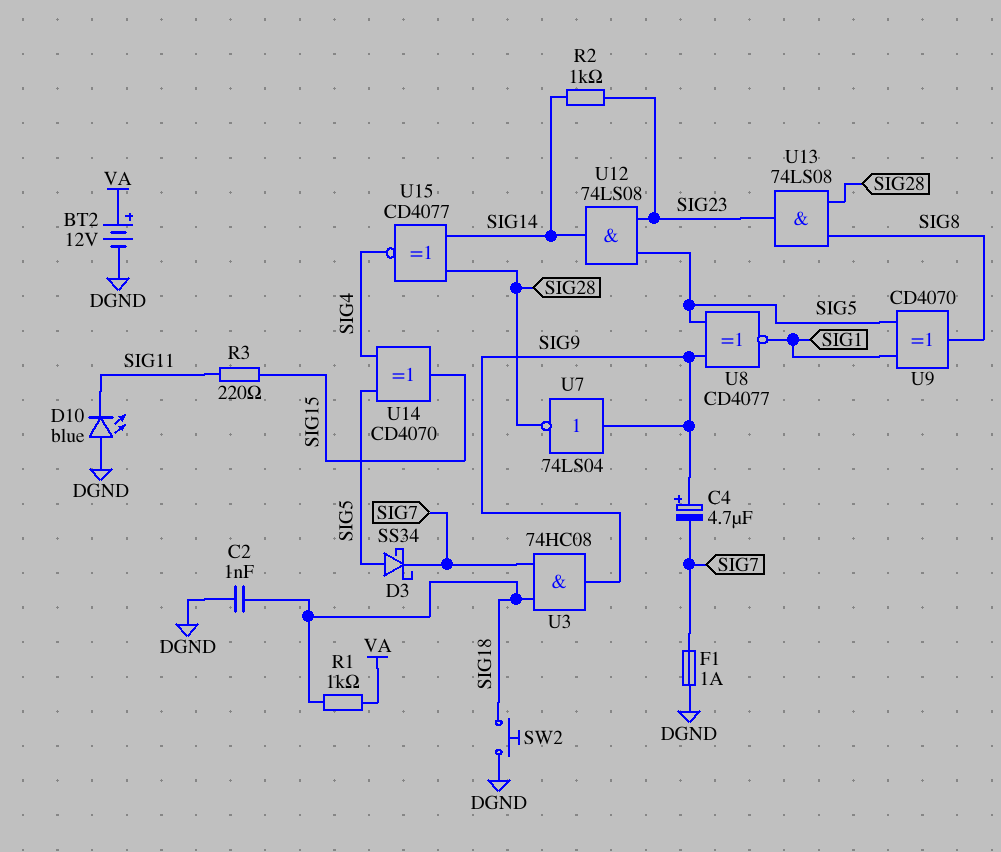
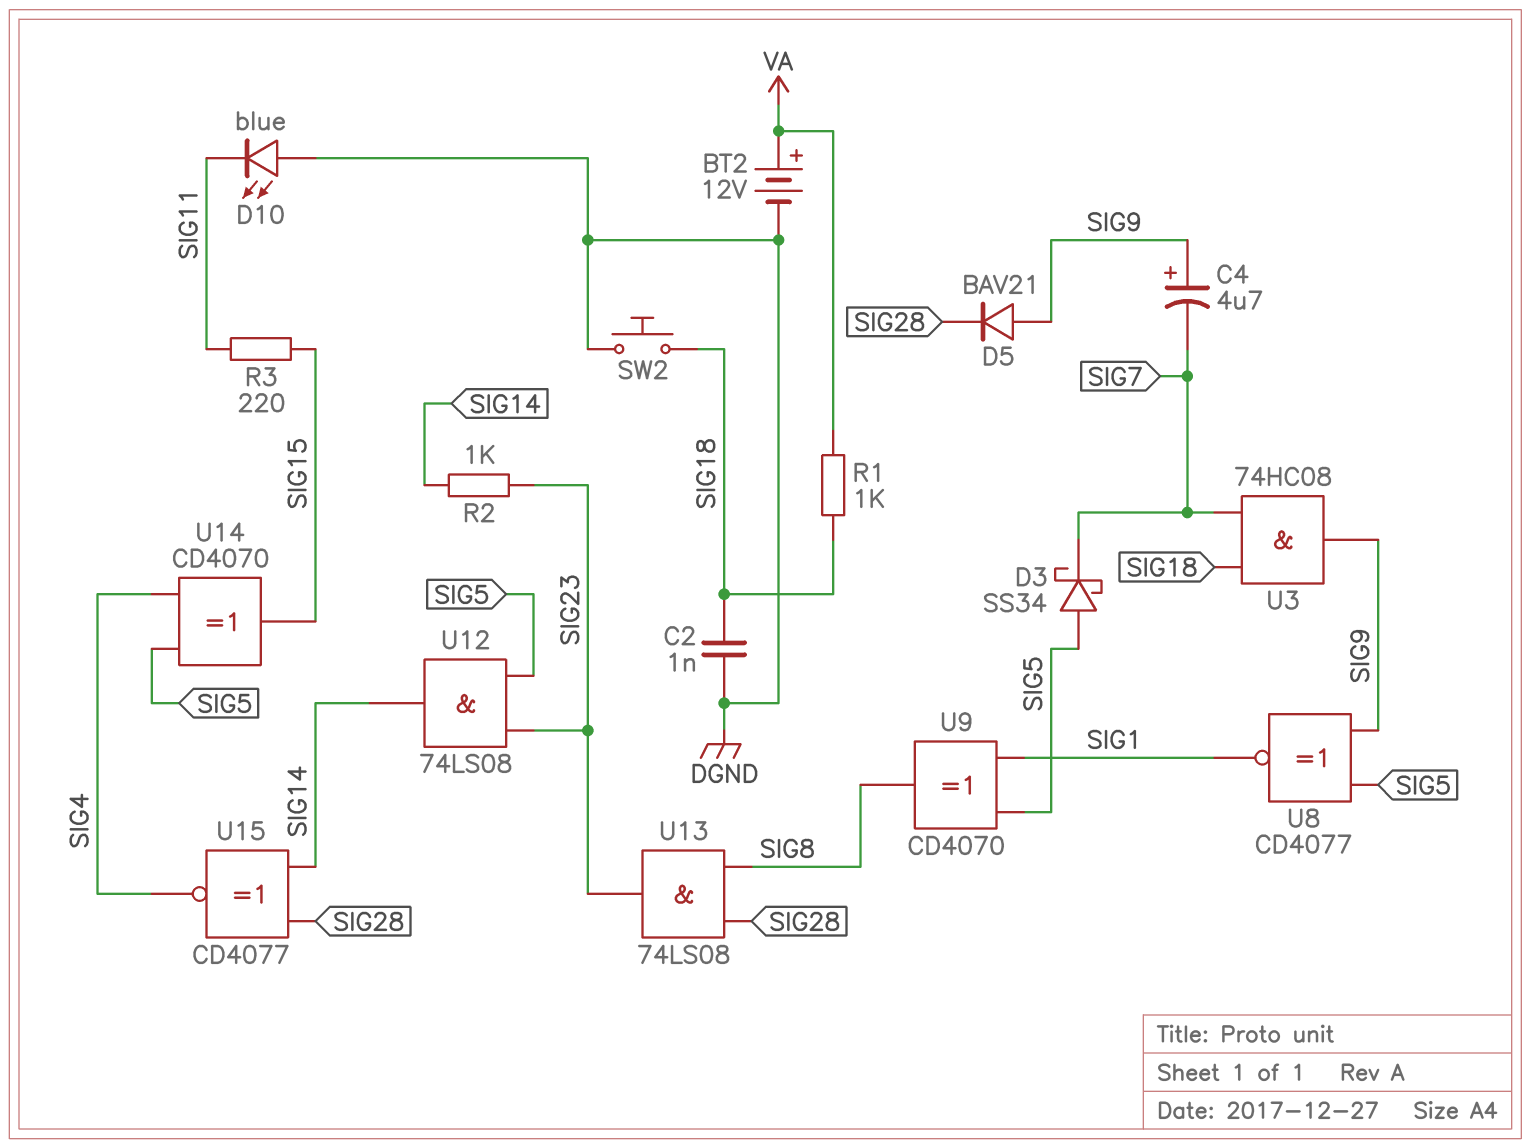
D5: none -> diode BAV21 (A SIG9, K SIG28)
F1: 1A (DGND, SIG7) -> none
U7: NOT 74LS04 (in SIG9, out SIG28) -> none

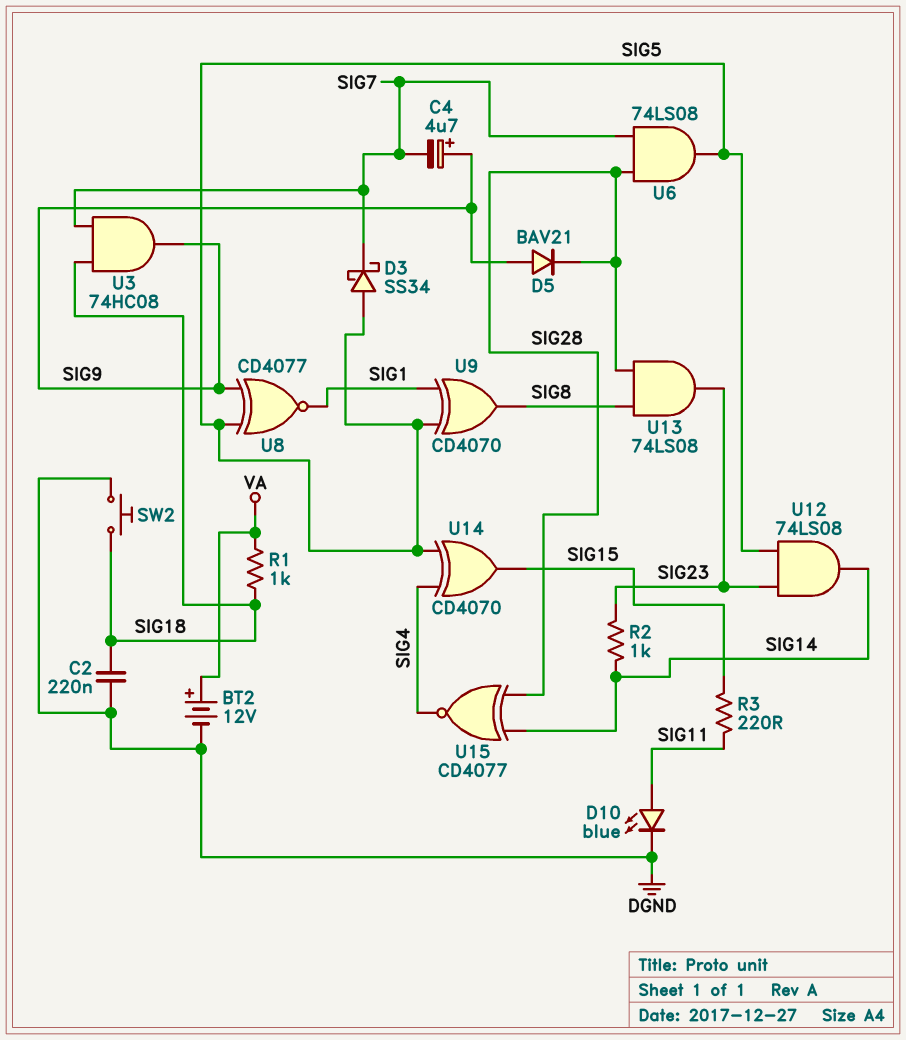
C2: 1nF (DGND, SIG18) -> 220nF (DGND, SIG18)
D10: LED blue (A DGND, K SIG11) -> LED blue (A SIG11, K DGND)
U6: none -> AND 74LS08 (in SIG7, in SIG28, out SIG5)

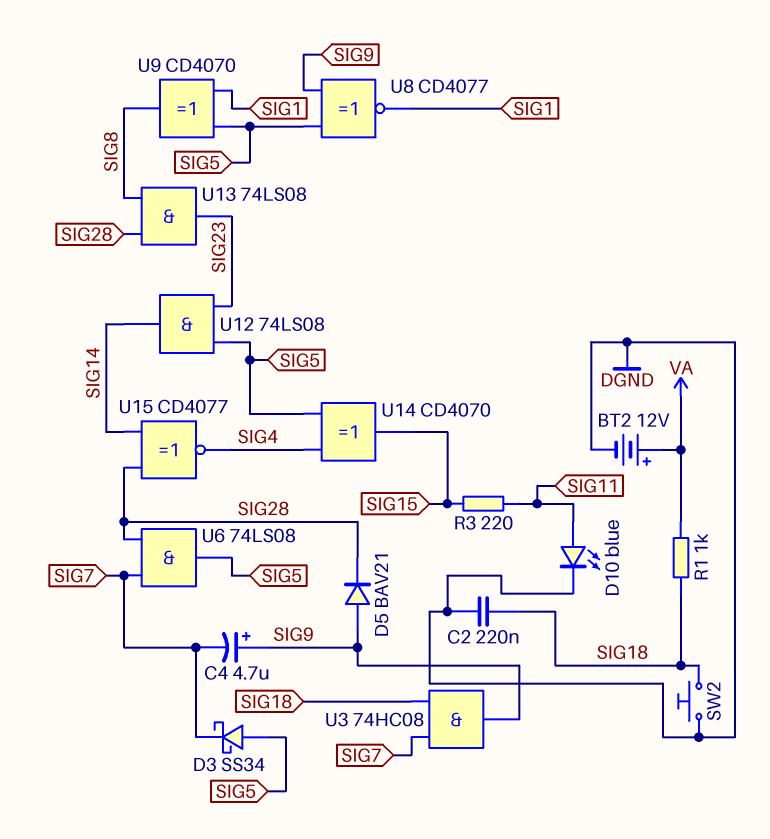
R2: 1k (SIG14, SIG23) -> none

